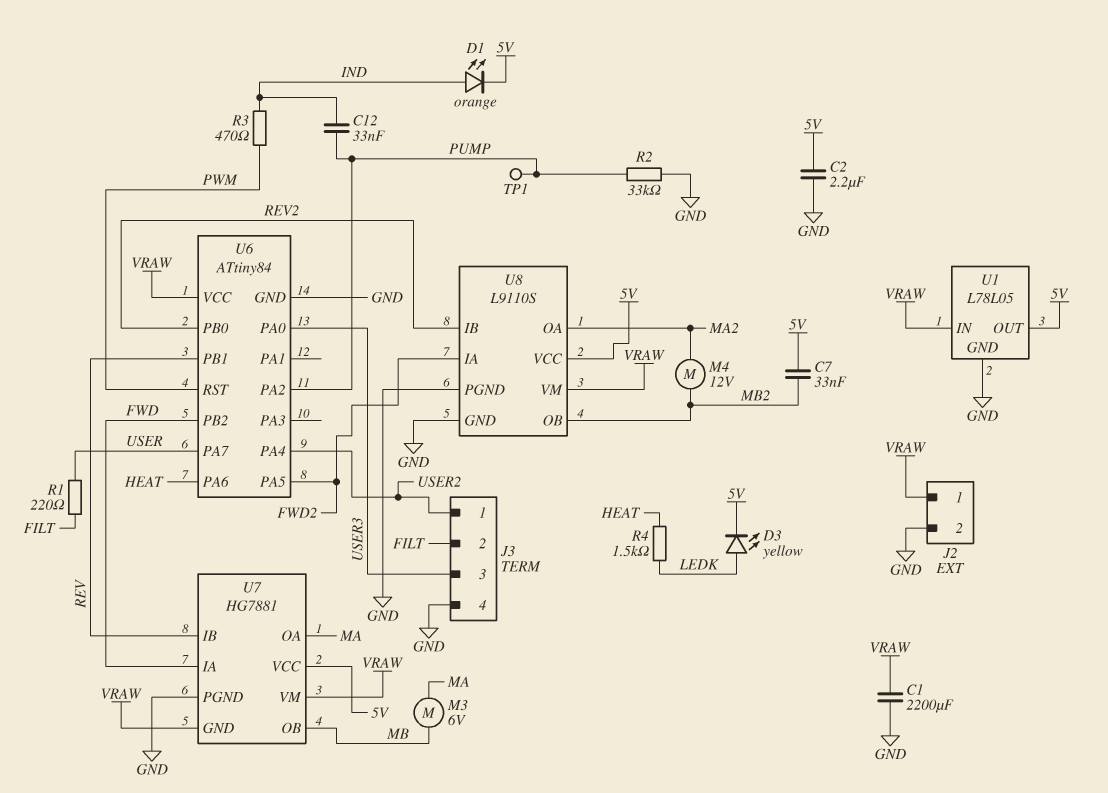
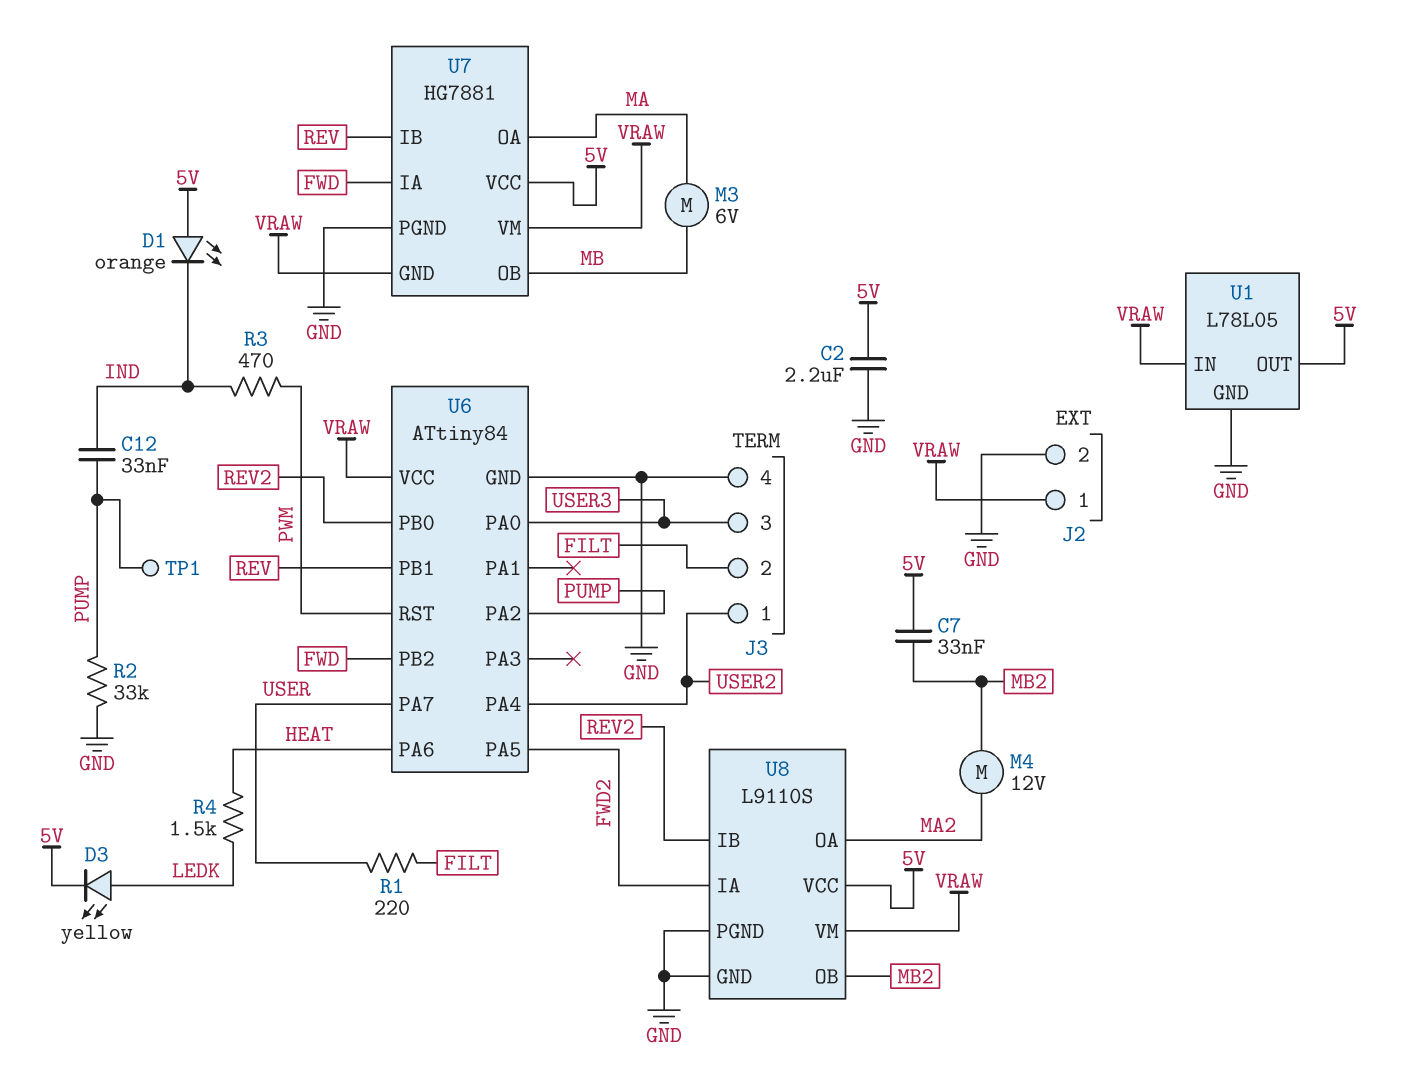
C1: 2200uF (GND, VRAW) -> none
D1: LED orange (A IND, K 5V) -> LED orange (A 5V, K IND)

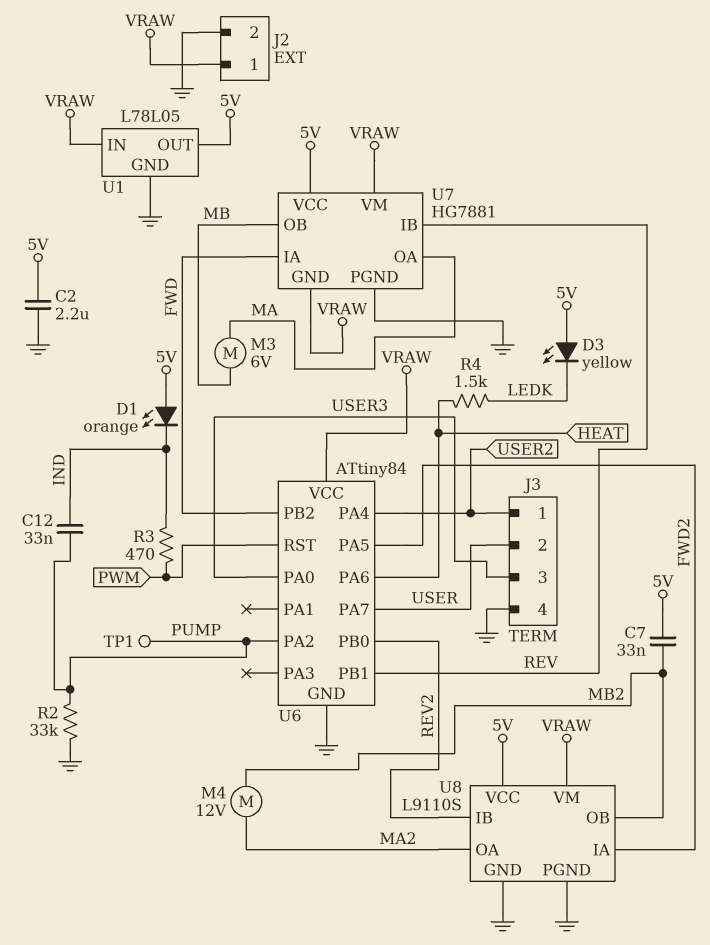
D3: LED yellow (A LEDK, K 5V) -> LED yellow (A 5V, K LEDK)
J3 pin 2: FILT -> USER
R1: 220 (FILT, USER) -> none

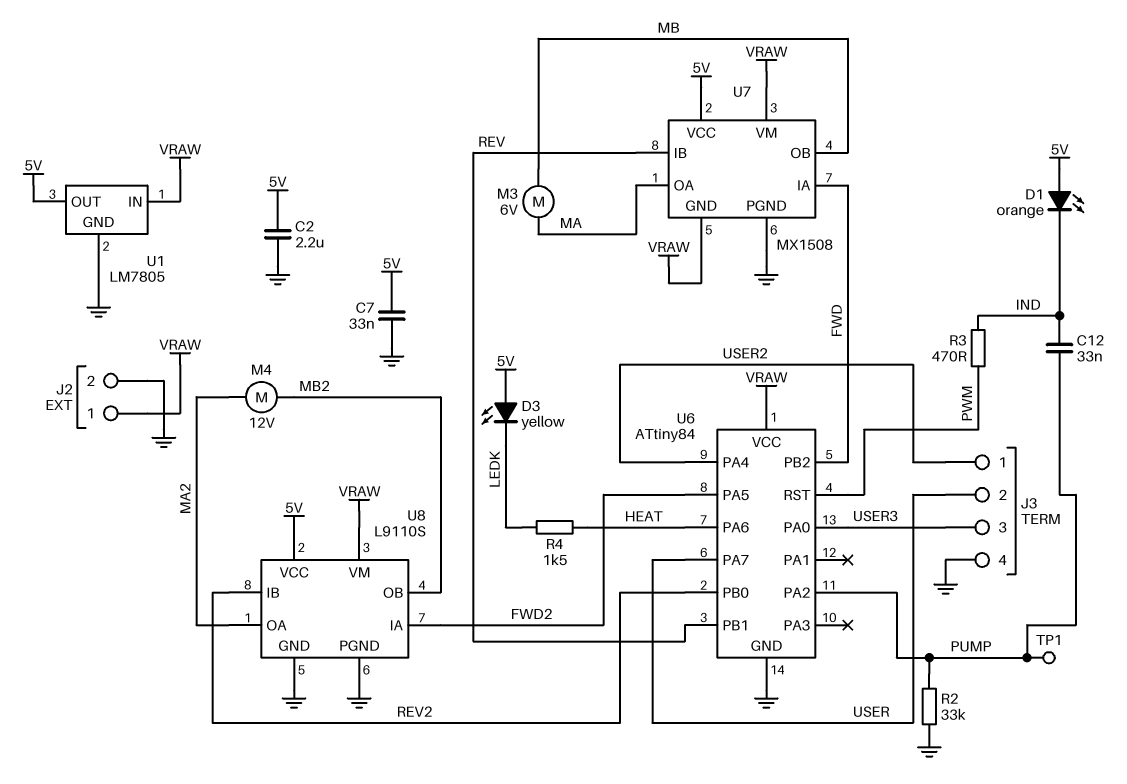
C7: 33nF (5V, MB2) -> 33nF (5V, GND)
U1: L78L05 -> LM7805
U7: HG7881 -> MX1508

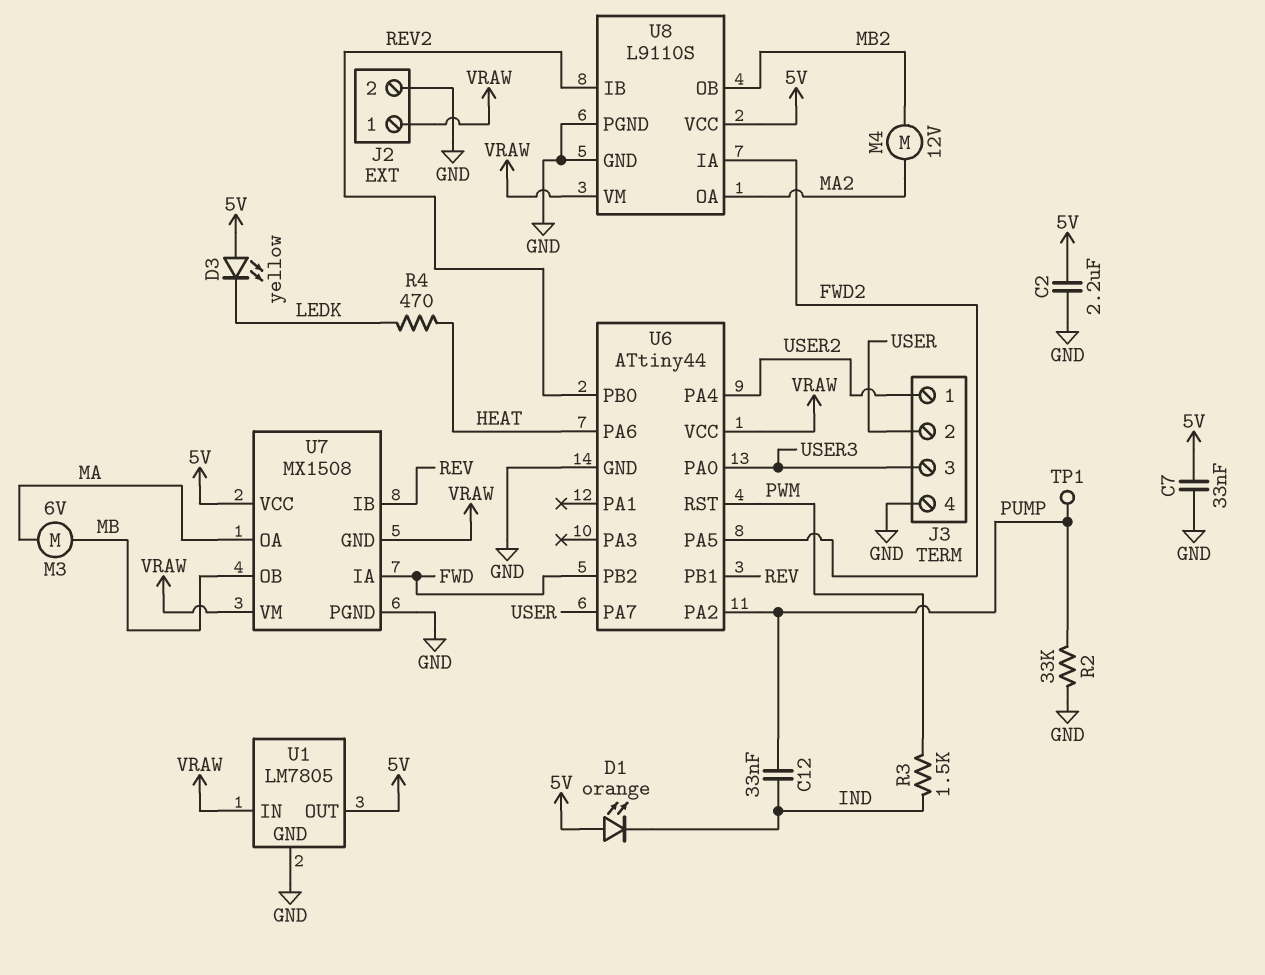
R3: 470 (IND, PWM) -> 1.5k (IND, PWM)
R4: 1.5k (HEAT, LEDK) -> 470 (HEAT, LEDK)
U6: ATtiny84 -> ATtiny44

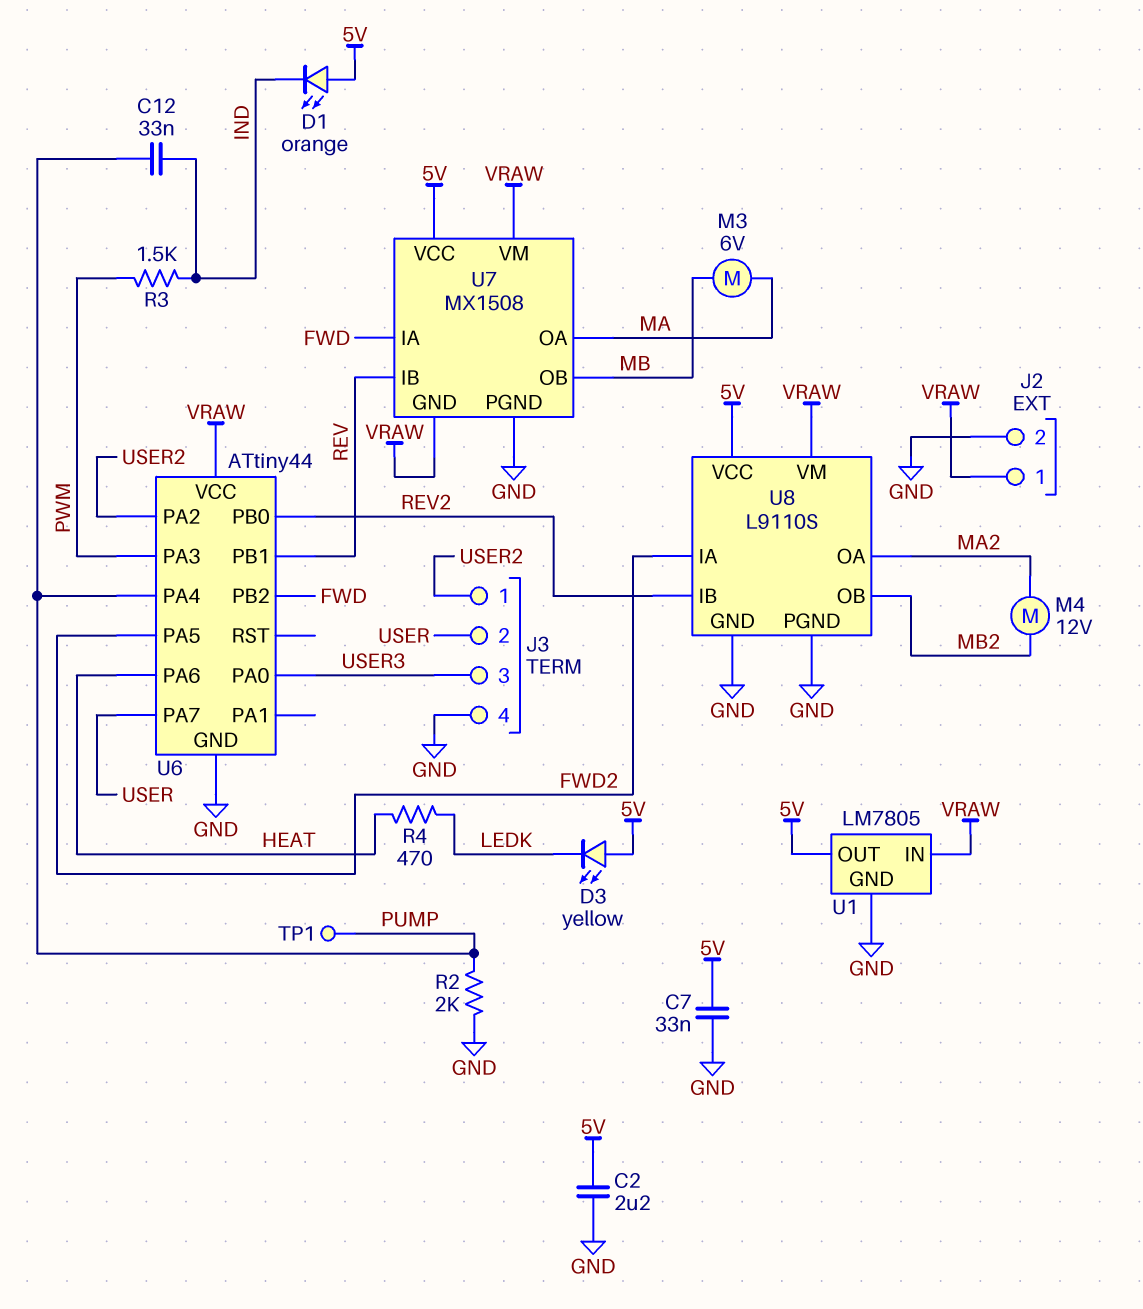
R2: 33k (GND, PUMP) -> 2k (GND, PUMP)
U6 pin PA2: PUMP -> USER2
U6 pin PA3: none -> PWM
U6 pin PA4: USER2 -> PUMP
U6 pin RST: PWM -> none

